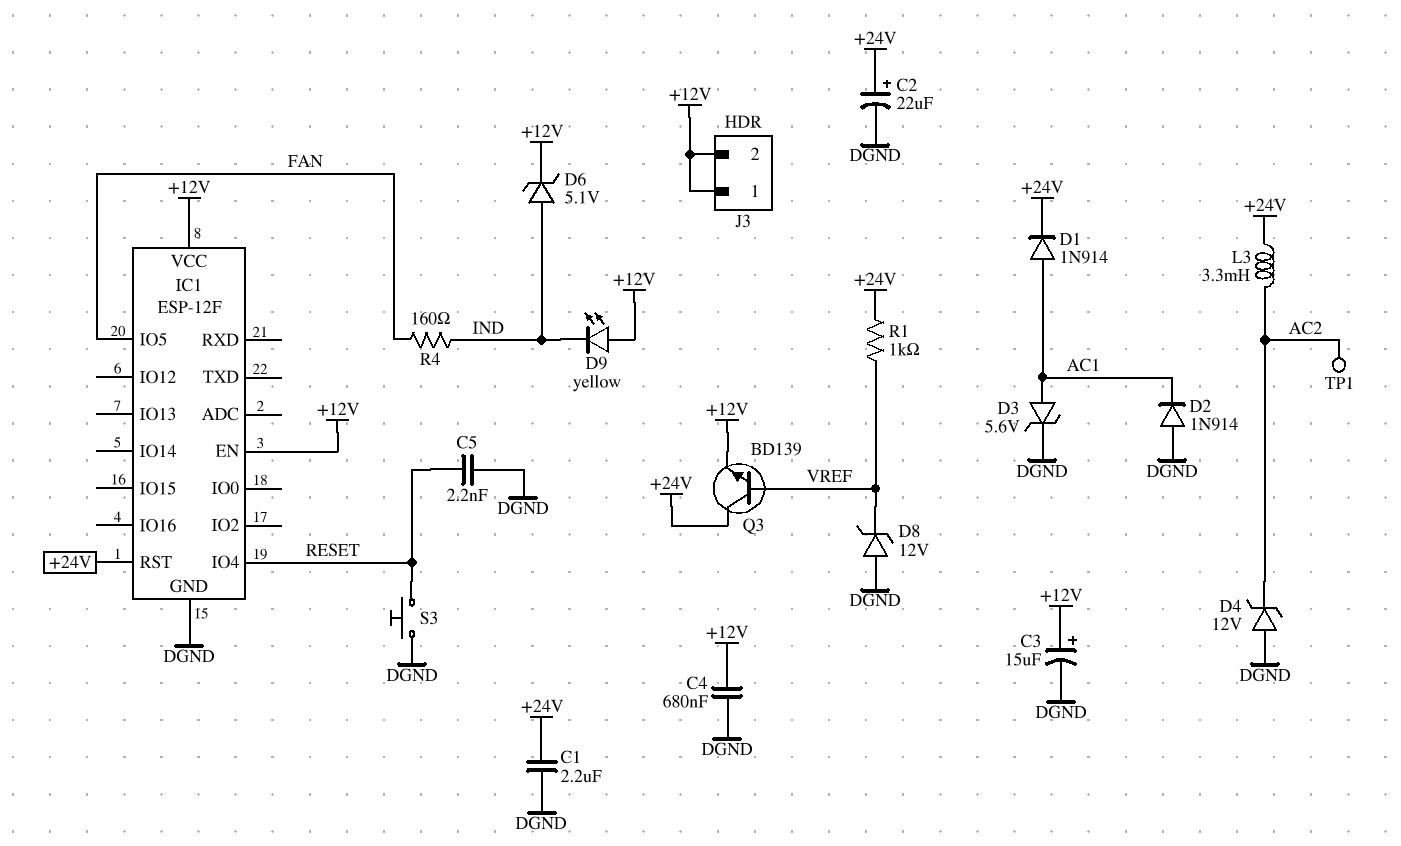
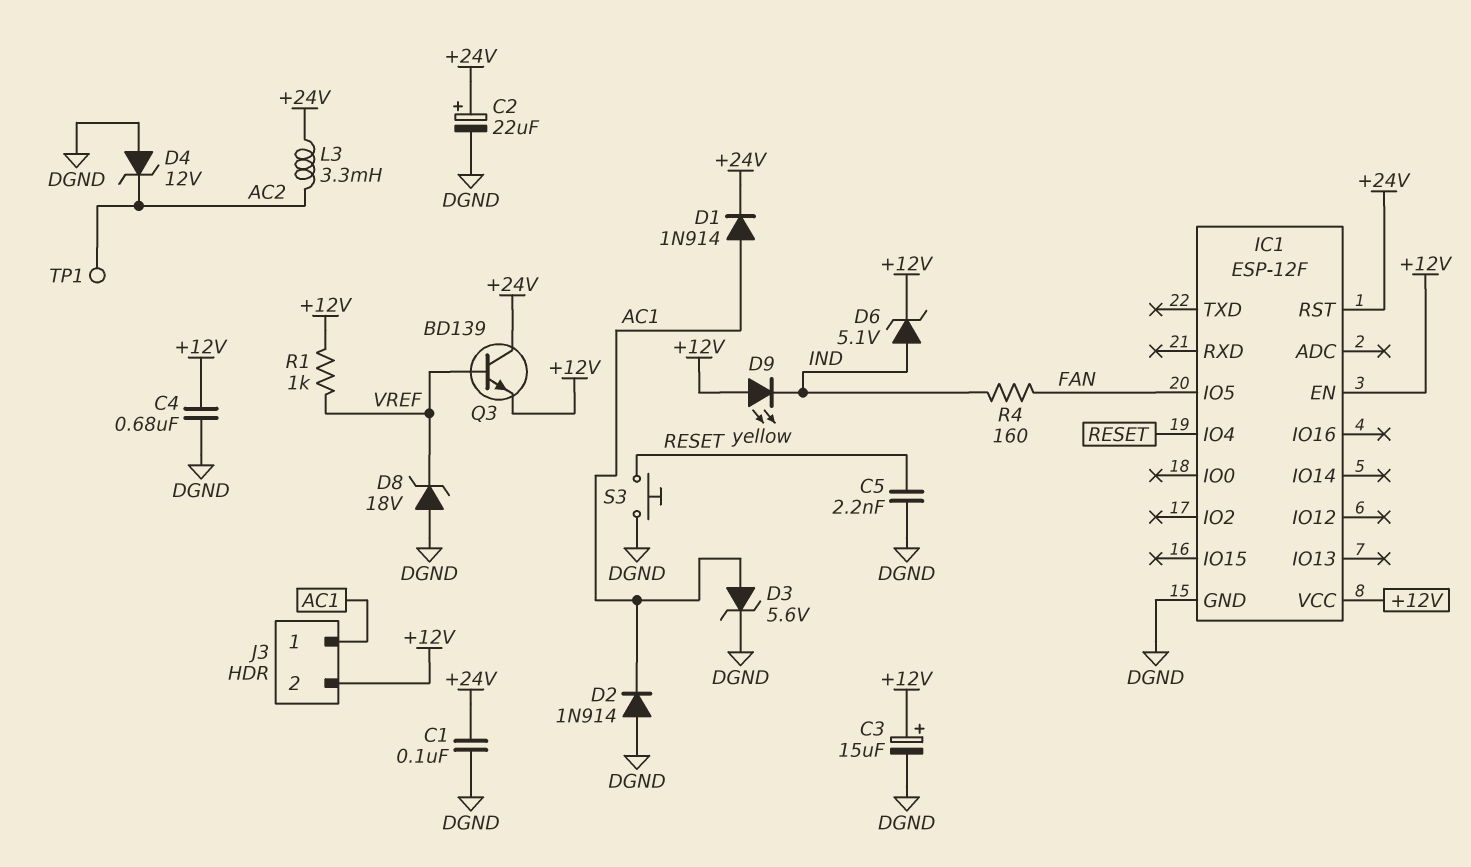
C1: 2.2uF (+24V, DGND) -> 100nF (+24V, DGND)
D8: zener 12V (A DGND, K VREF) -> zener 18V (A DGND, K VREF)
J3 pin 1: +12V -> AC1
R1: 1k (+24V, VREF) -> 1k (+12V, VREF)

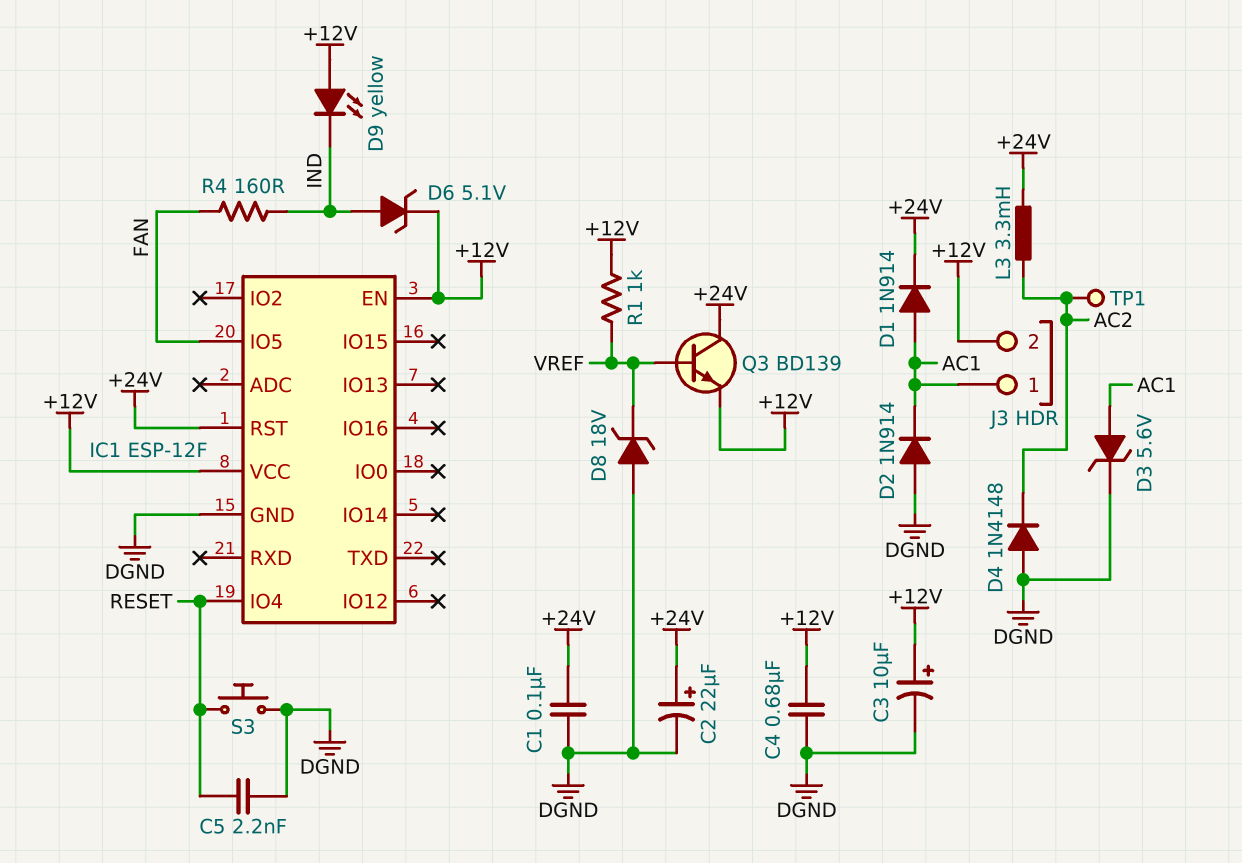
C3: 15uF (plus +12V, minus DGND) -> 10uF (plus +12V, minus DGND)
D4: zener 12V (A DGND, K AC2) -> diode 1N4148 (A DGND, K AC2)

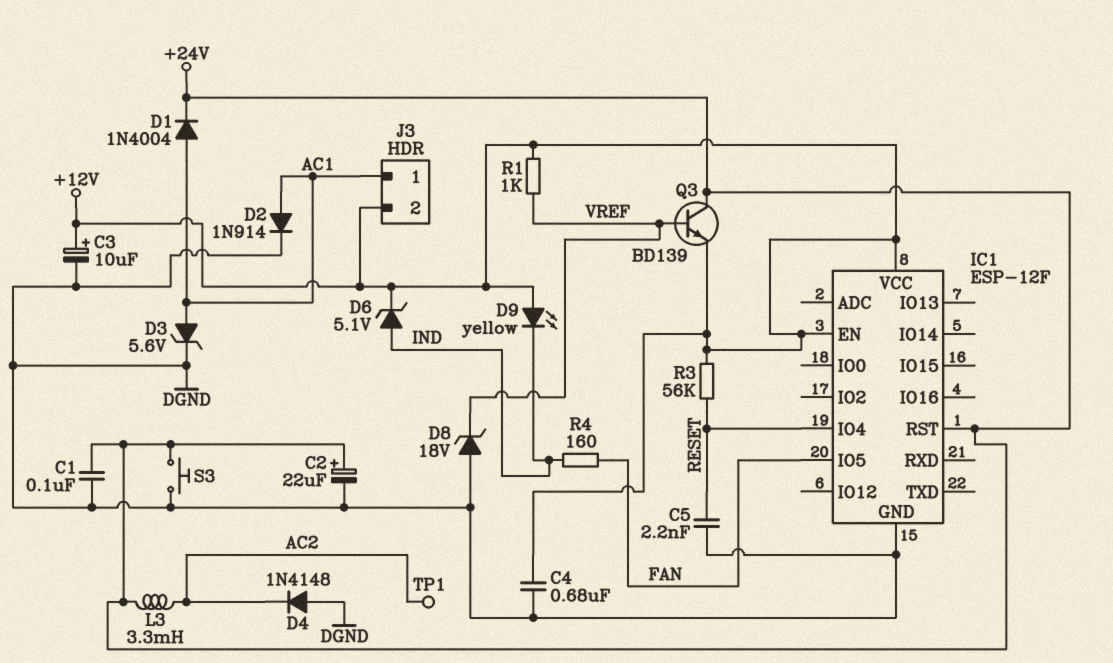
D1: diode 1N914 (A AC1, K +24V) -> diode 1N4004 (A AC1, K +24V)
D2: diode 1N914 (A DGND, K AC1) -> diode 1N914 (A AC1, K DGND)
R3: none -> 56k (+12V, RESET)
S3: button (DGND, RESET) -> button (+24V, DGND)

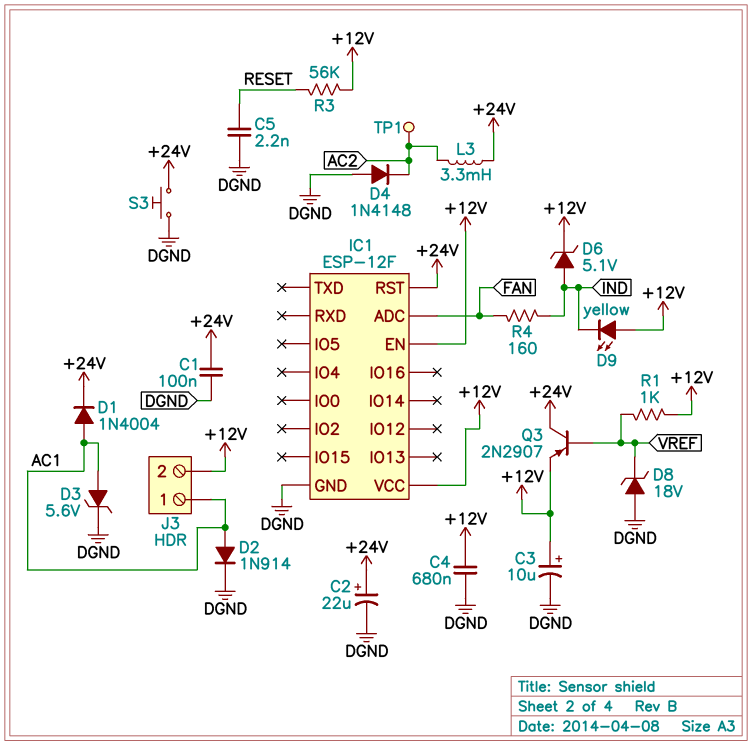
IC1 pin ADC: none -> FAN
IC1 pin IO4: RESET -> none
IC1 pin IO5: FAN -> none
Q3: NPN BD139 (B VREF, C +24V, E +12V) -> PNP 2N2907 (B VREF, C +24V, E +12V)

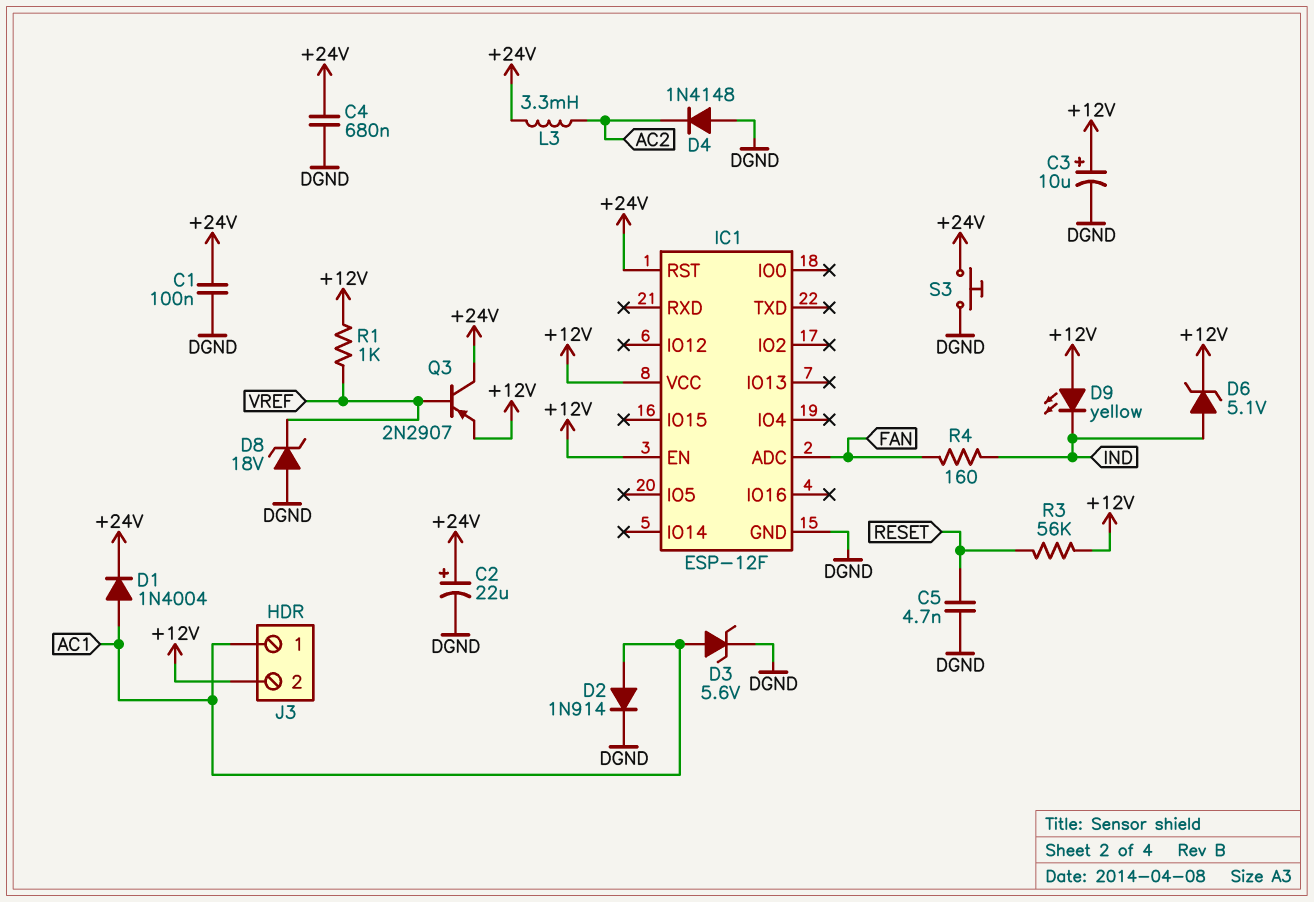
C4: 680nF (+12V, DGND) -> 680nF (+24V, DGND)
C5: 2.2nF (DGND, RESET) -> 4.7nF (DGND, RESET)
TP1: test point (AC2) -> none

